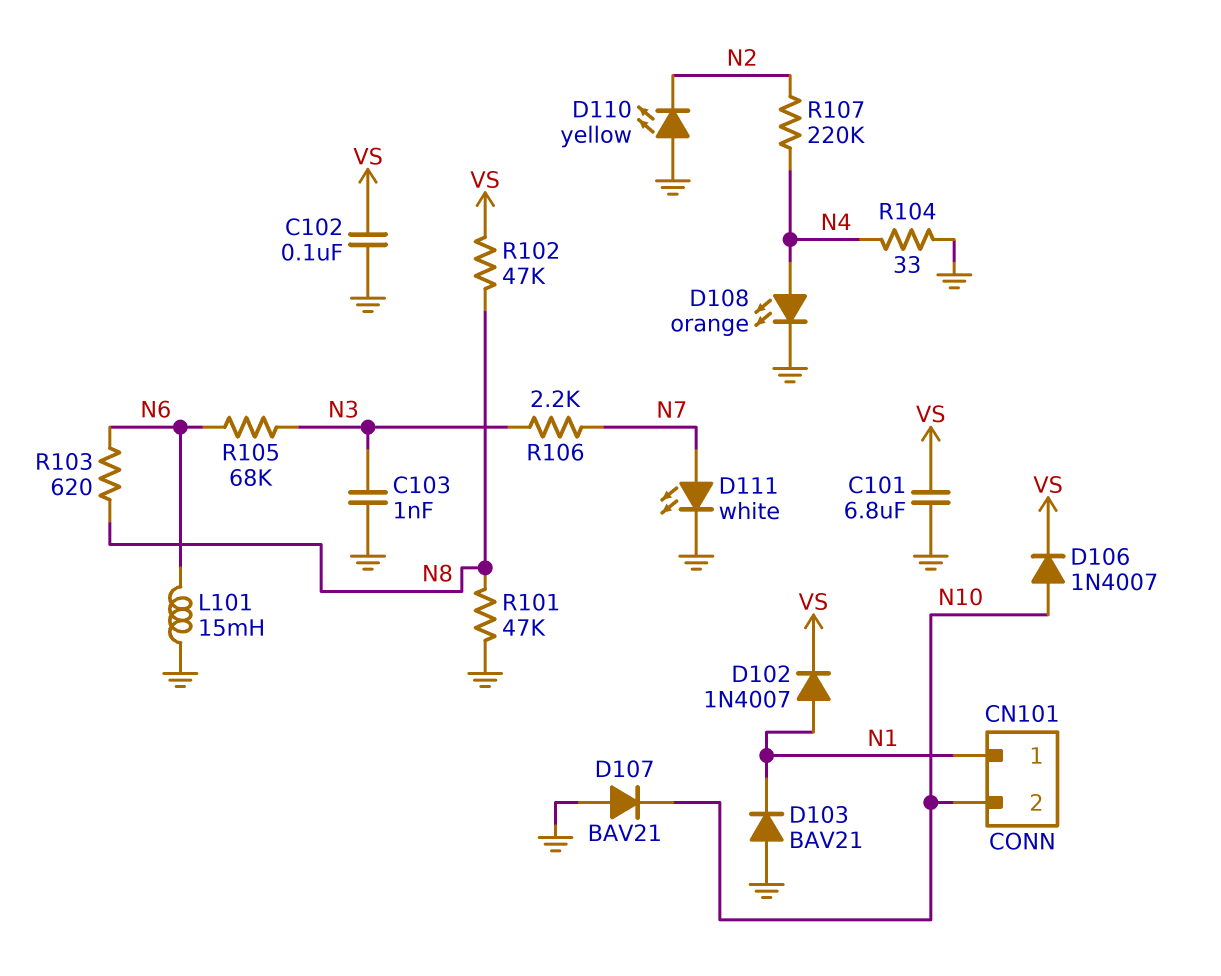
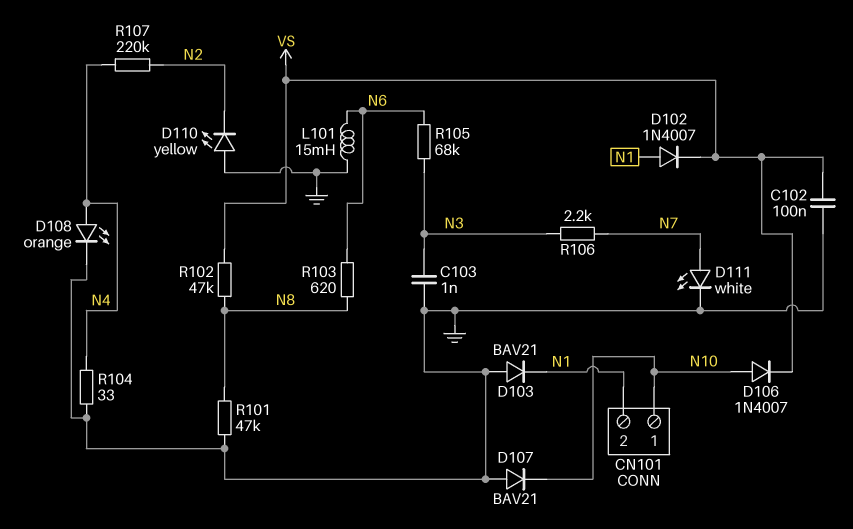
C101: 6.8uF (GND, VS) -> none
CN101 pin 1: N1 -> N10
CN101 pin 2: N10 -> N1

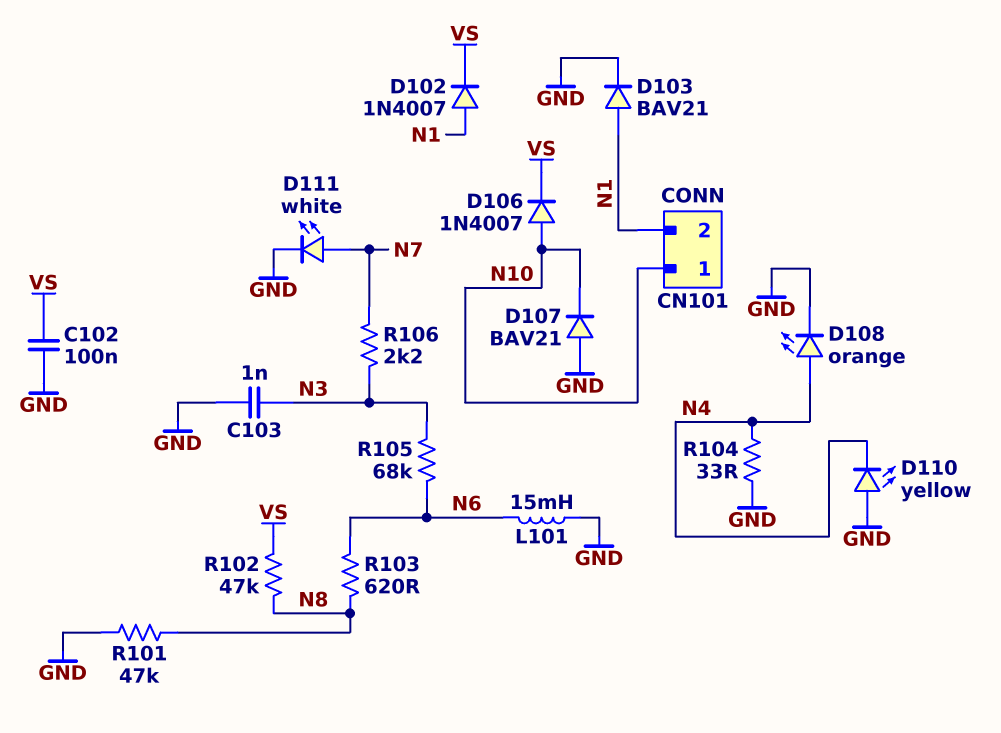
D103: diode BAV21 (A GND, K N1) -> diode BAV21 (A N1, K GND)
D110: LED yellow (A GND, K N2) -> LED yellow (A GND, K N4)
R107: 220k (N2, N4) -> none

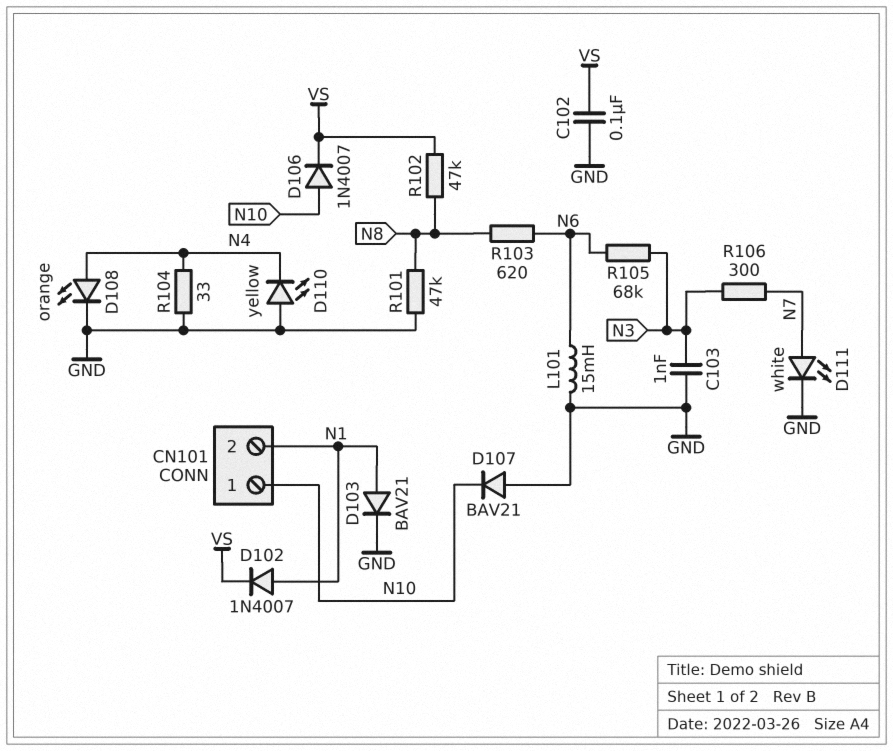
R106: 2.2k (N3, N7) -> 300 (N3, N7)

